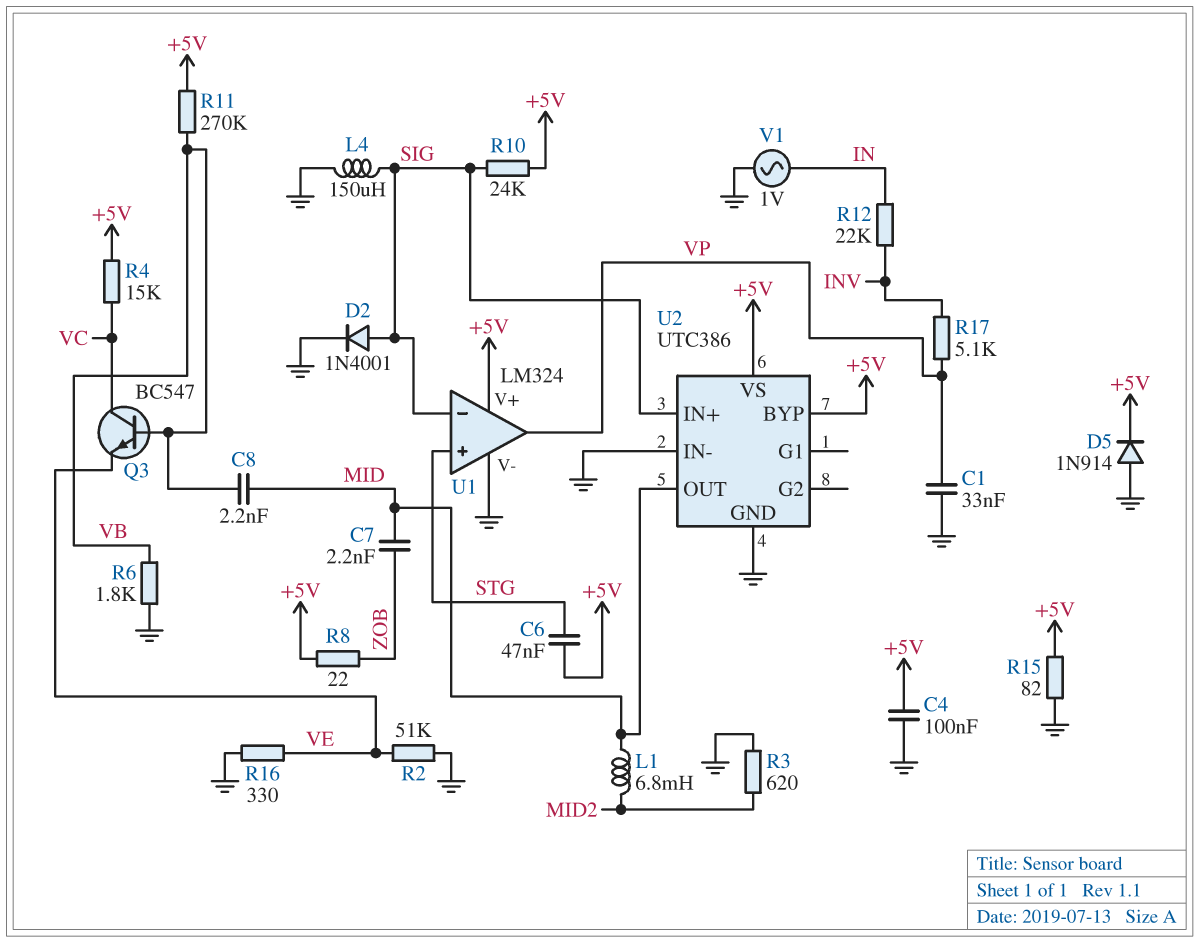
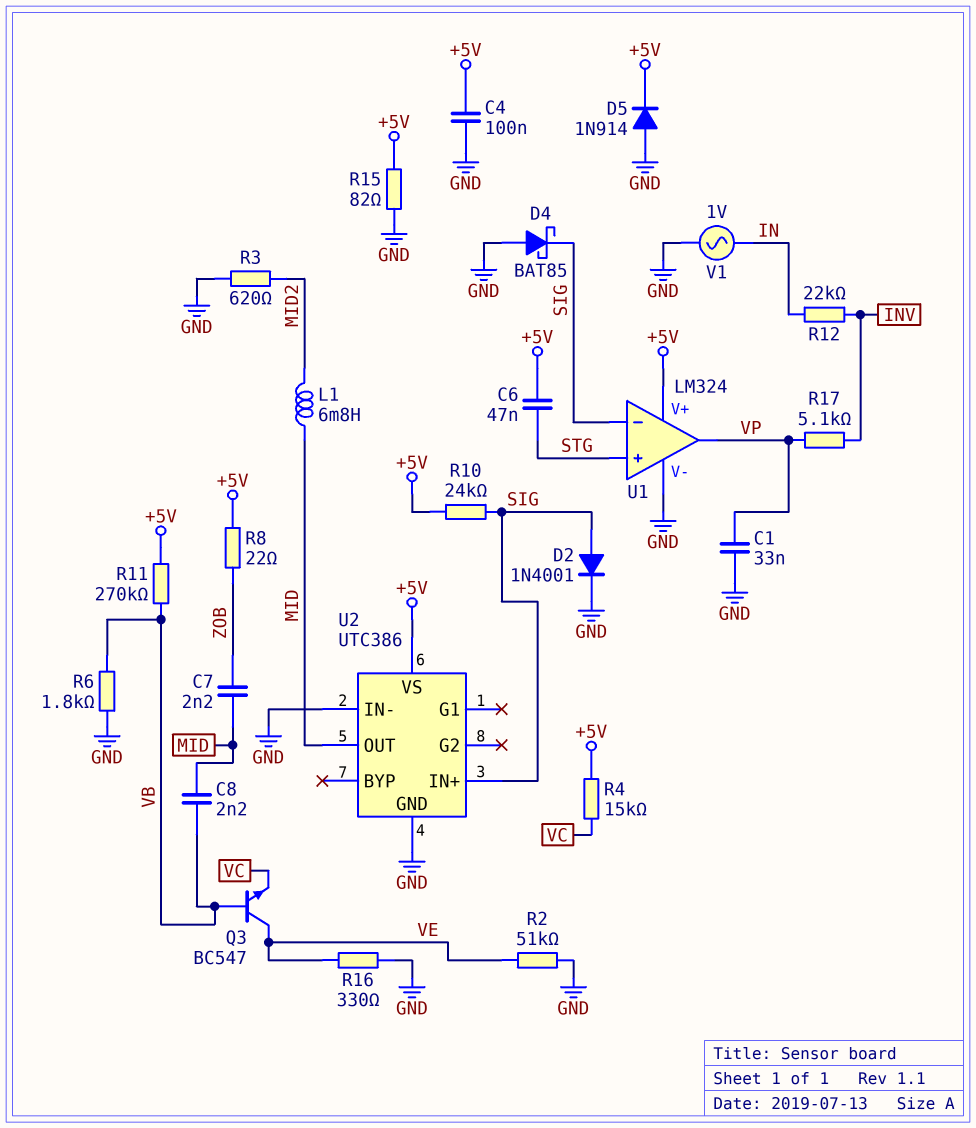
D4: none -> schottky BAT85 (A GND, K SIG)
L4: 150uH (GND, SIG) -> none
Q3: NPN BC547 (B VB, C VC, E VE) -> NPN BC547 (B VB, C VE, E VC)
U2 pin BYP: +5V -> none

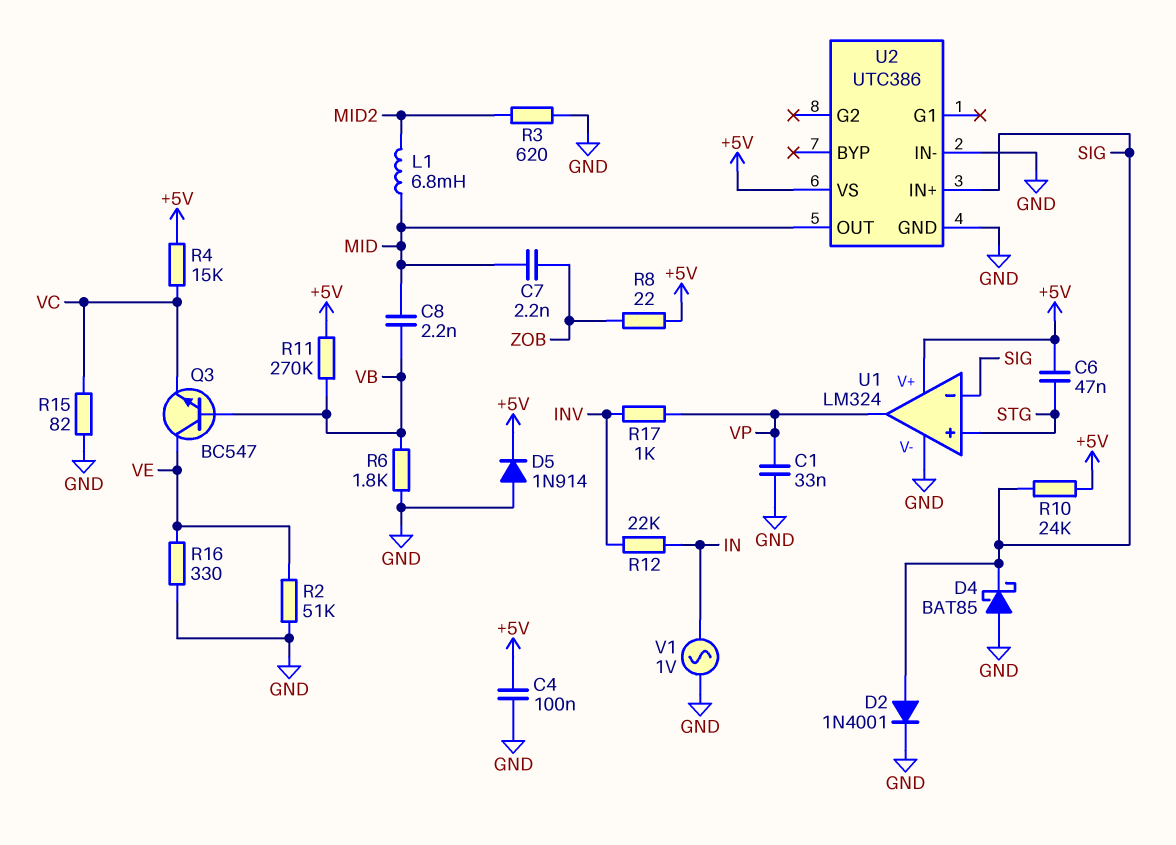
R15: 82 (+5V, GND) -> 82 (GND, VC)
R17: 5.1k (INV, VP) -> 1k (INV, VP)

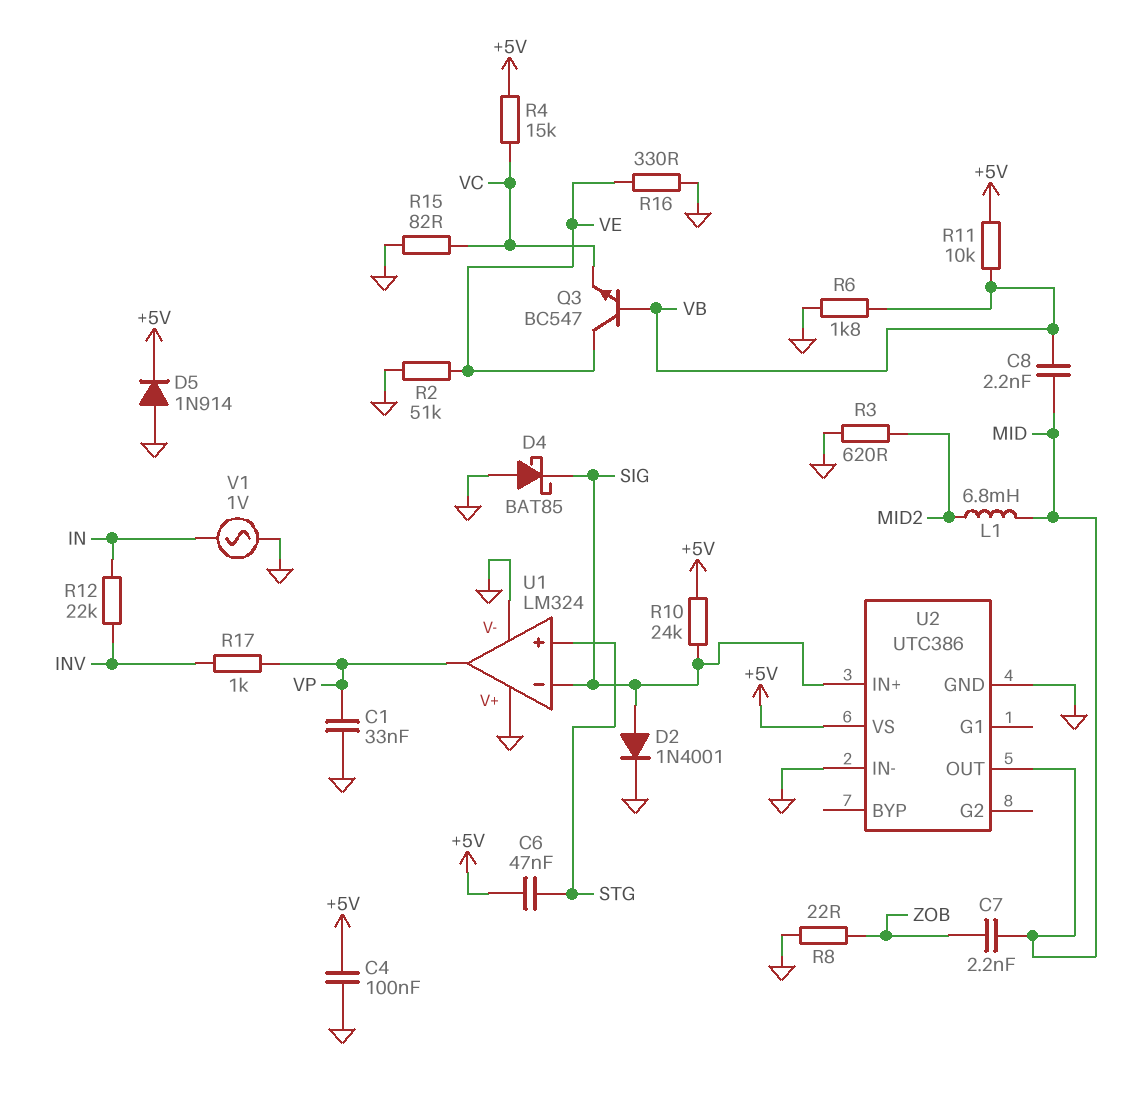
R8: 22 (+5V, ZOB) -> 22 (GND, ZOB)
R11: 270k (+5V, VB) -> 10k (+5V, VB)
U1 pin V+: +5V -> GND

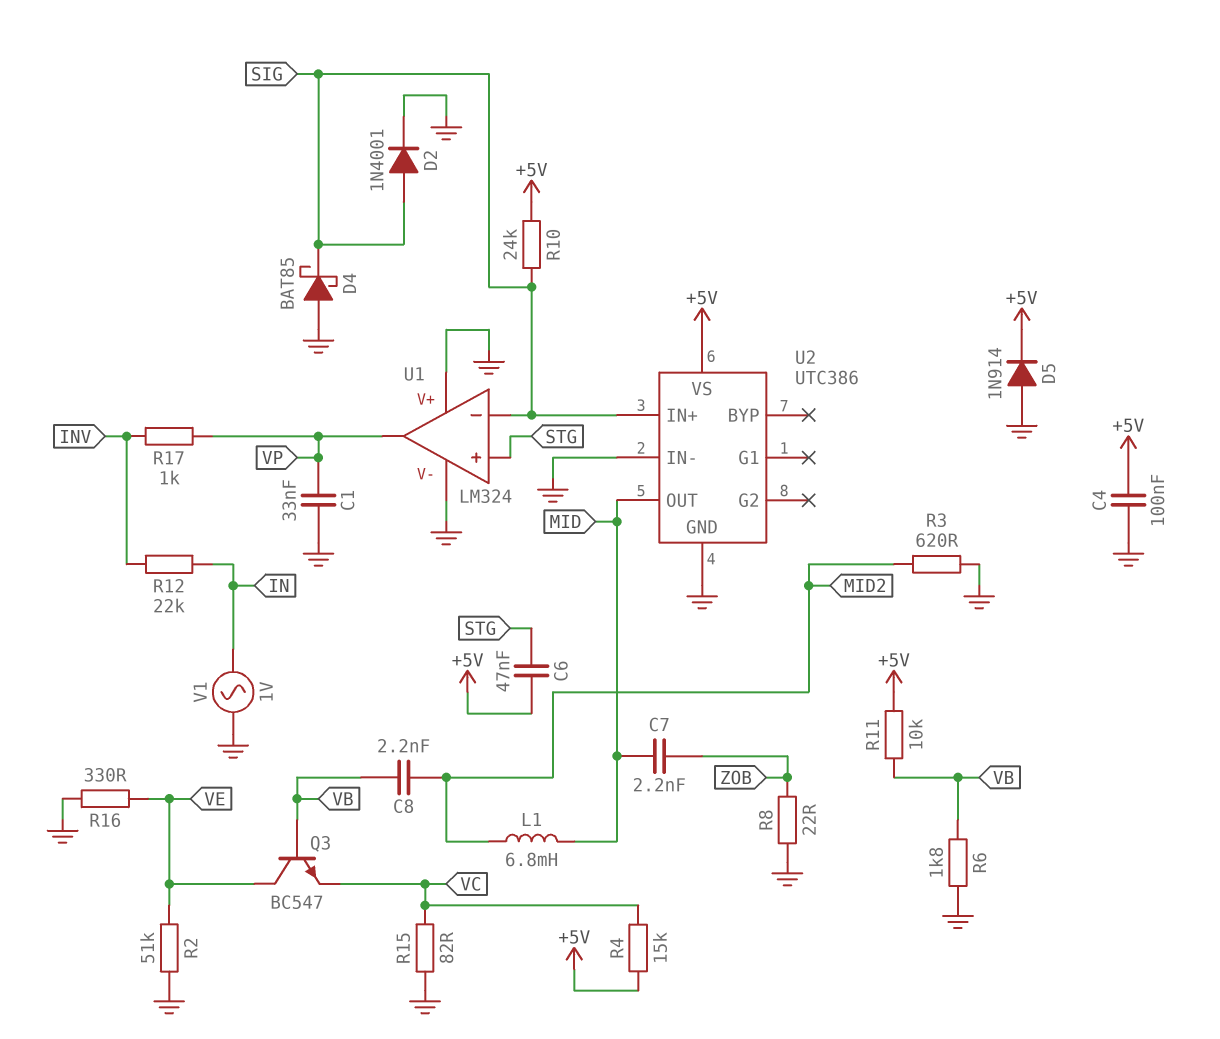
C8: 2.2nF (MID, VB) -> 2.2nF (MID2, VB)

